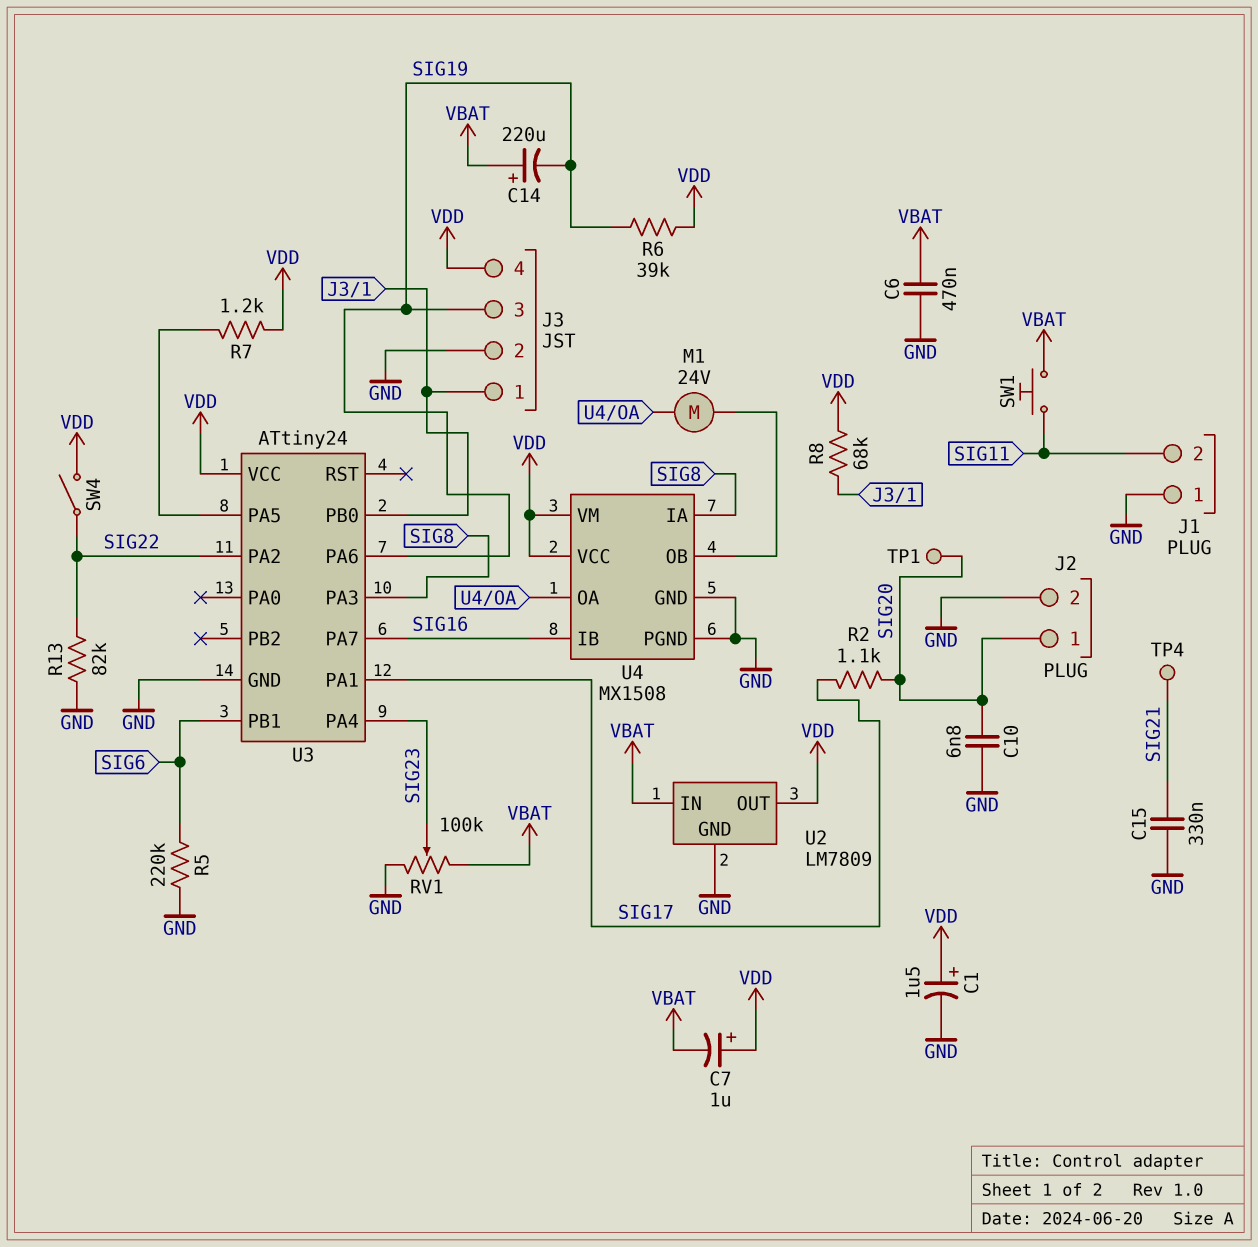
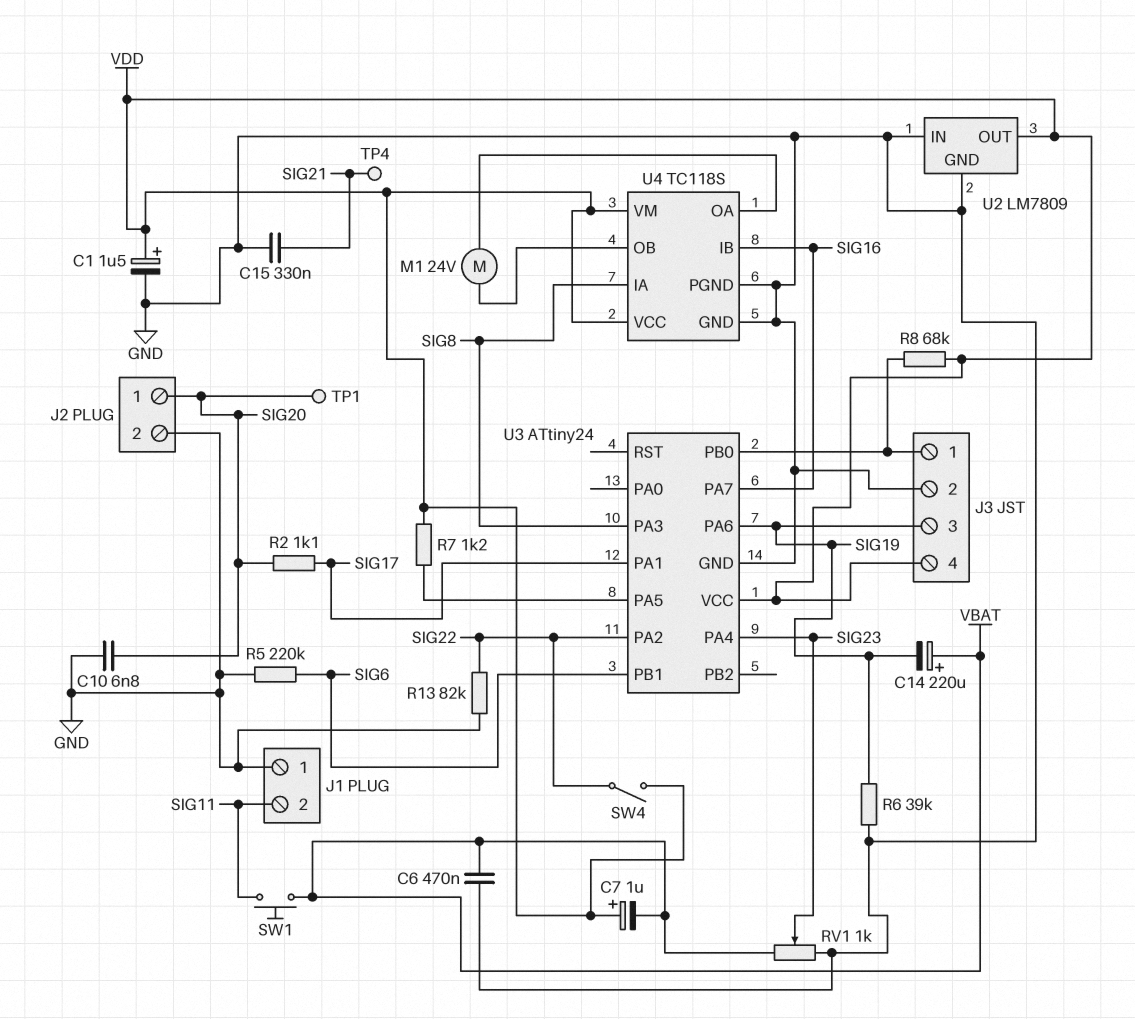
R6: 39k (SIG19, VDD) -> 39k (GND, SIG19)
RV1: 100k (GND, VBAT, wiper SIG23) -> 1k (GND, VBAT, wiper SIG23)
U2 pin IN: VBAT -> GND
U4: MX1508 -> TC118S

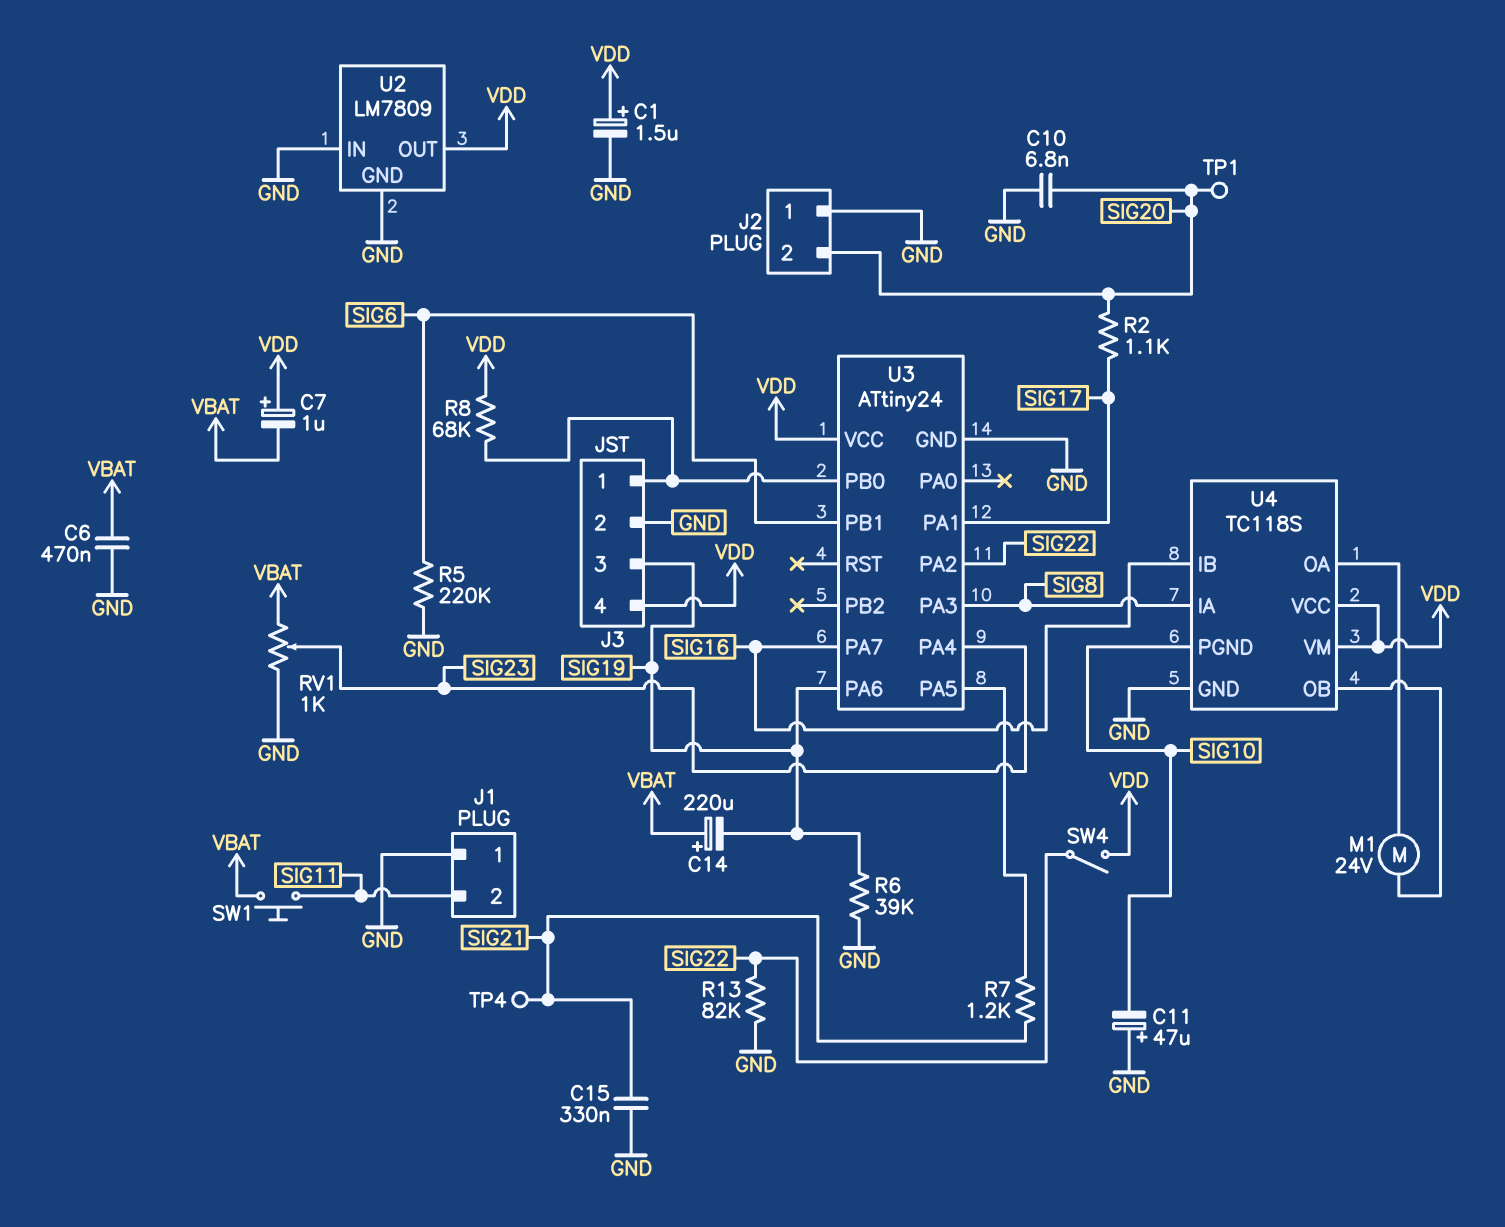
C11: none -> 47uF (plus GND, minus SIG10)
J2 pin 1: SIG20 -> GND
J2 pin 2: GND -> SIG20
R7: 1.2k (U3/PA5, VDD) -> 1.2k (SIG21, U3/PA5)
U4 pin PGND: GND -> SIG10

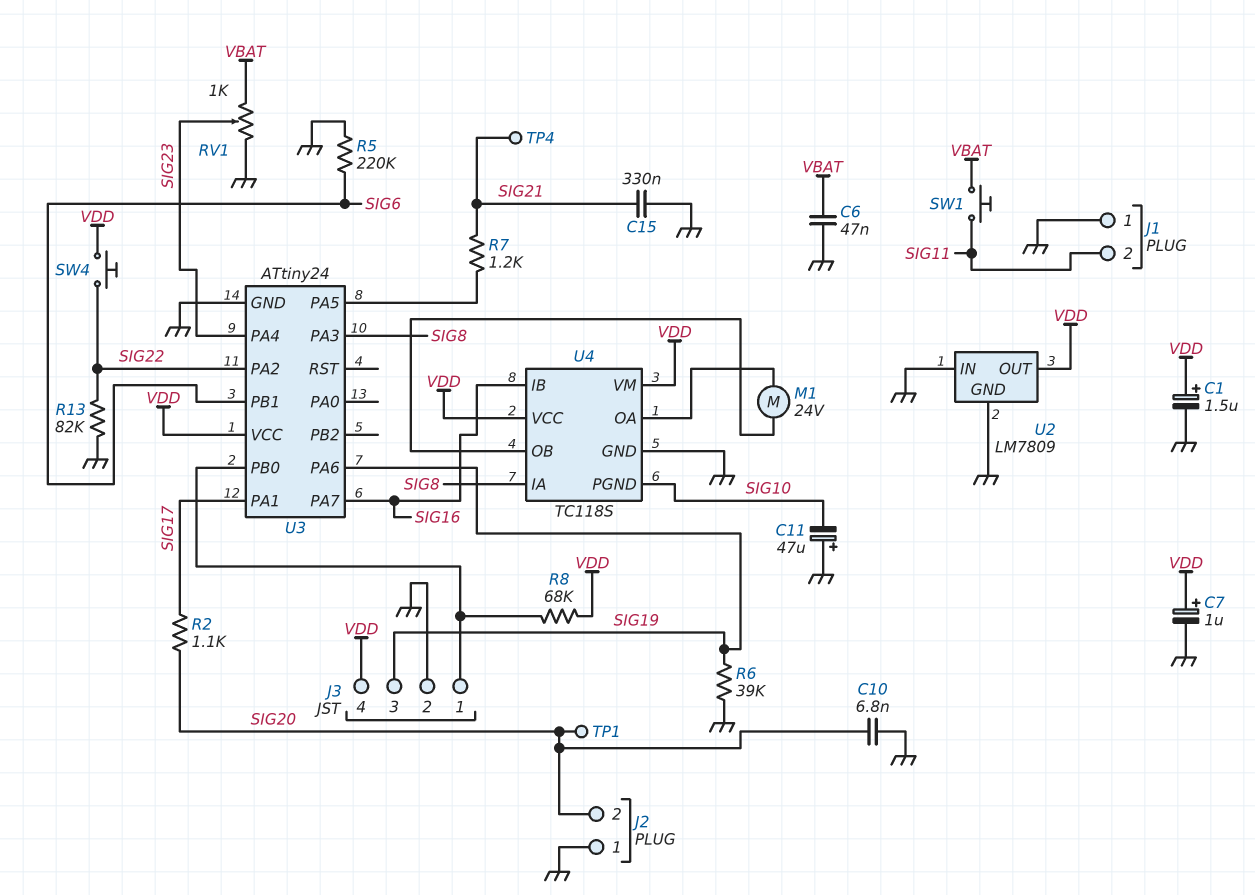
C6: 470nF (GND, VBAT) -> 47nF (GND, VBAT)
C7: 1uF (plus VDD, minus VBAT) -> 1uF (plus VDD, minus GND)
C14: 220uF (plus VBAT, minus SIG19) -> none
SW4: switch (SIG22, VDD) -> button (SIG22, VDD)

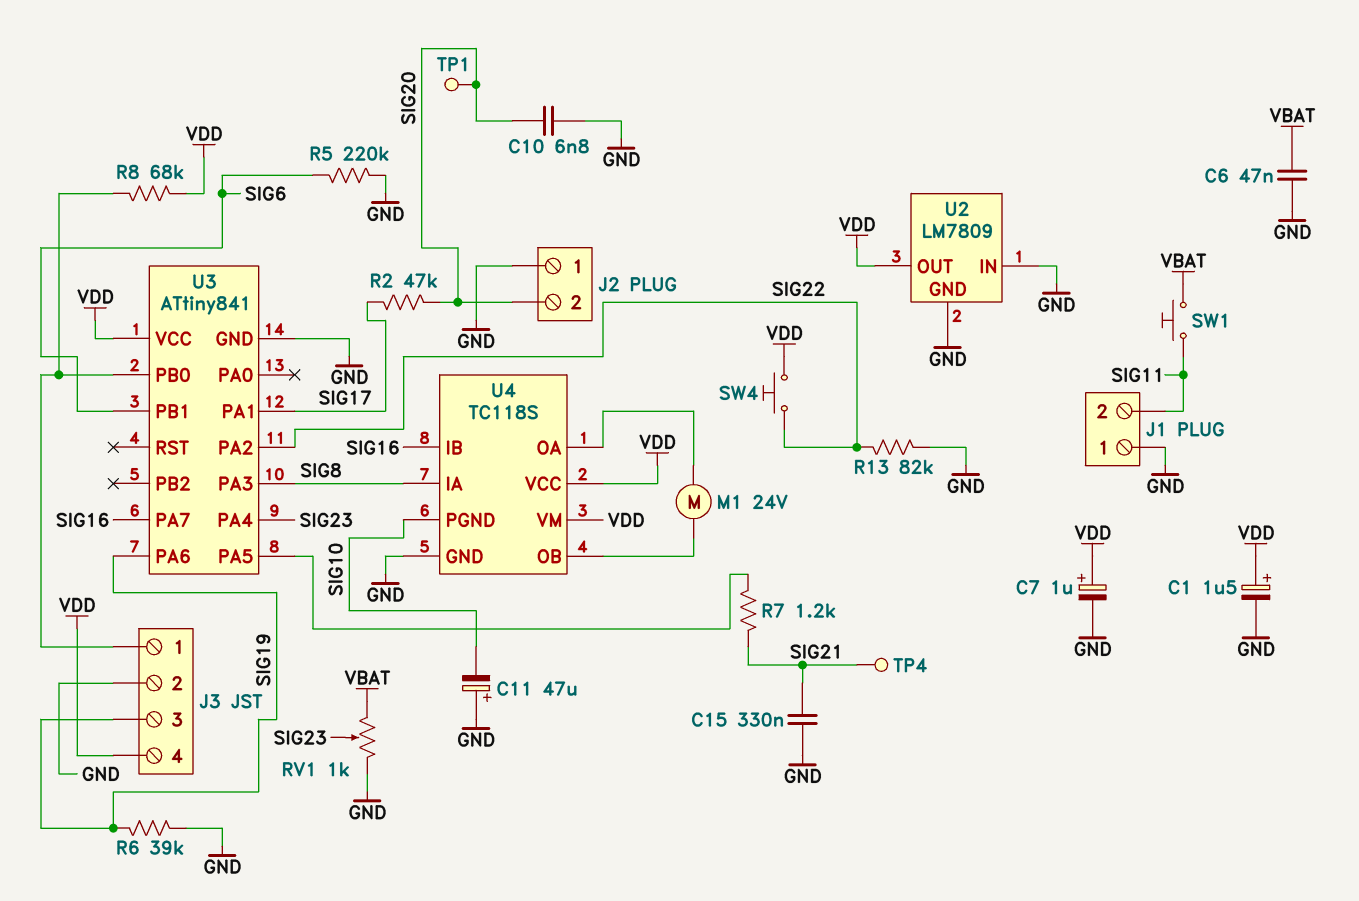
R2: 1.1k (SIG17, SIG20) -> 47k (SIG17, SIG20)
U3: ATtiny24 -> ATtiny841

